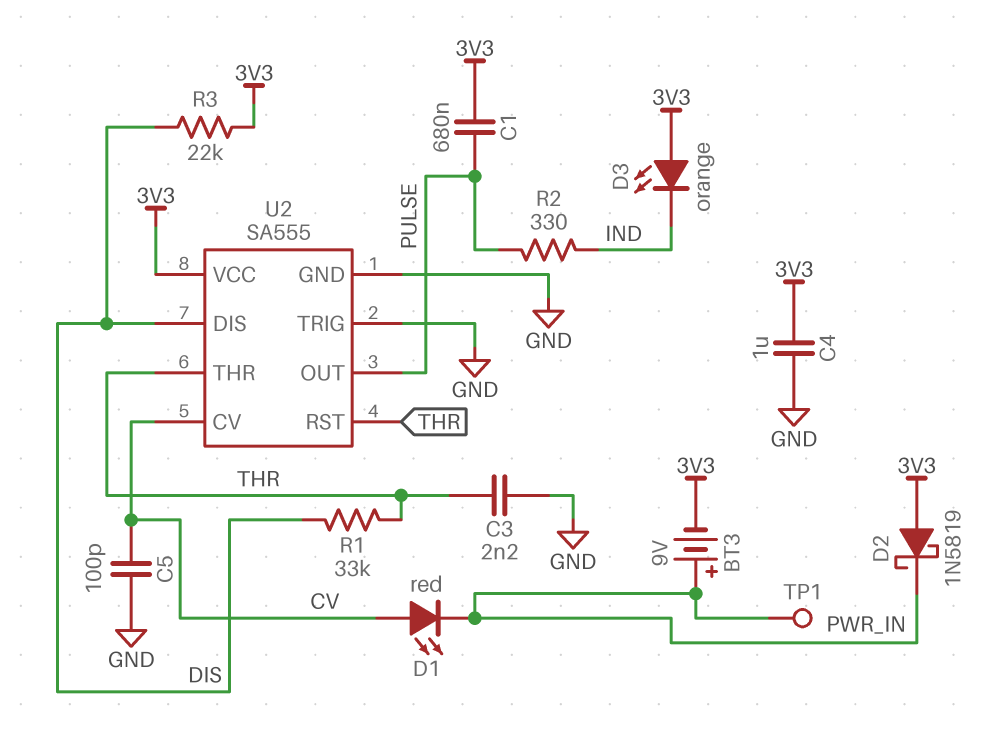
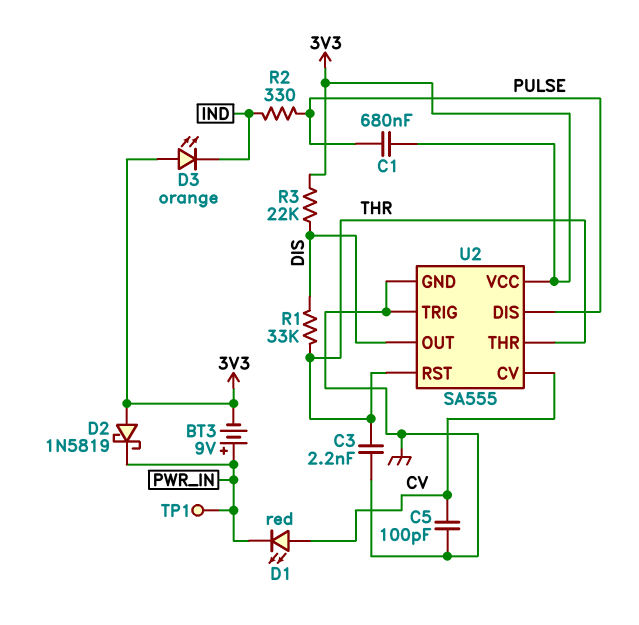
C4: 1uF (3V3, GND) -> none
U2 pin DIS: DIS -> PULSE
U2 pin OUT: PULSE -> DIS

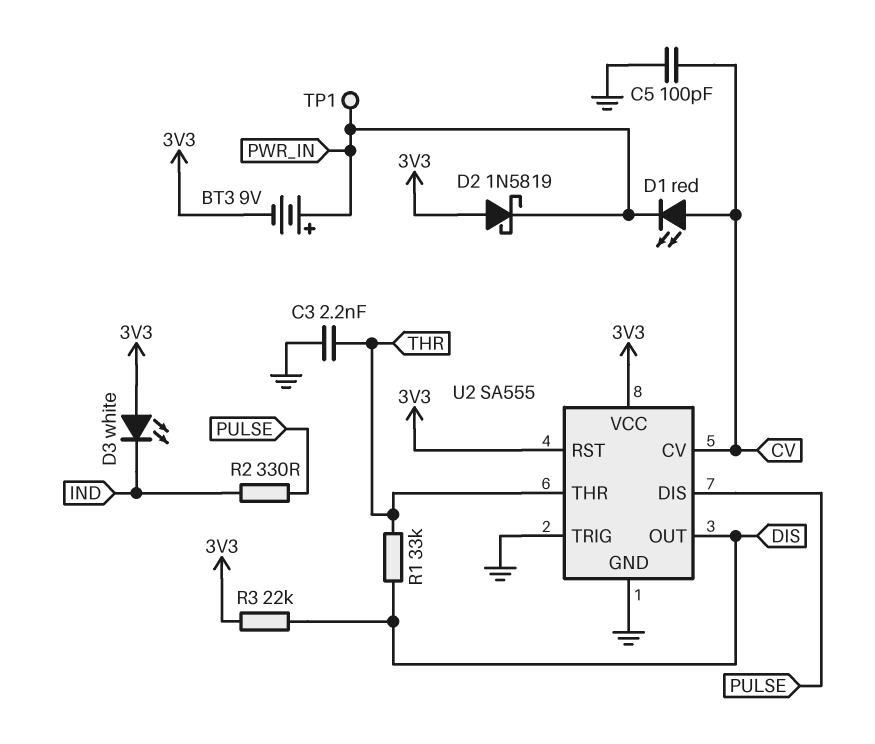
C1: 680nF (3V3, PULSE) -> none
D3: LED orange (A 3V3, K IND) -> LED white (A 3V3, K IND)
U2 pin RST: THR -> 3V3

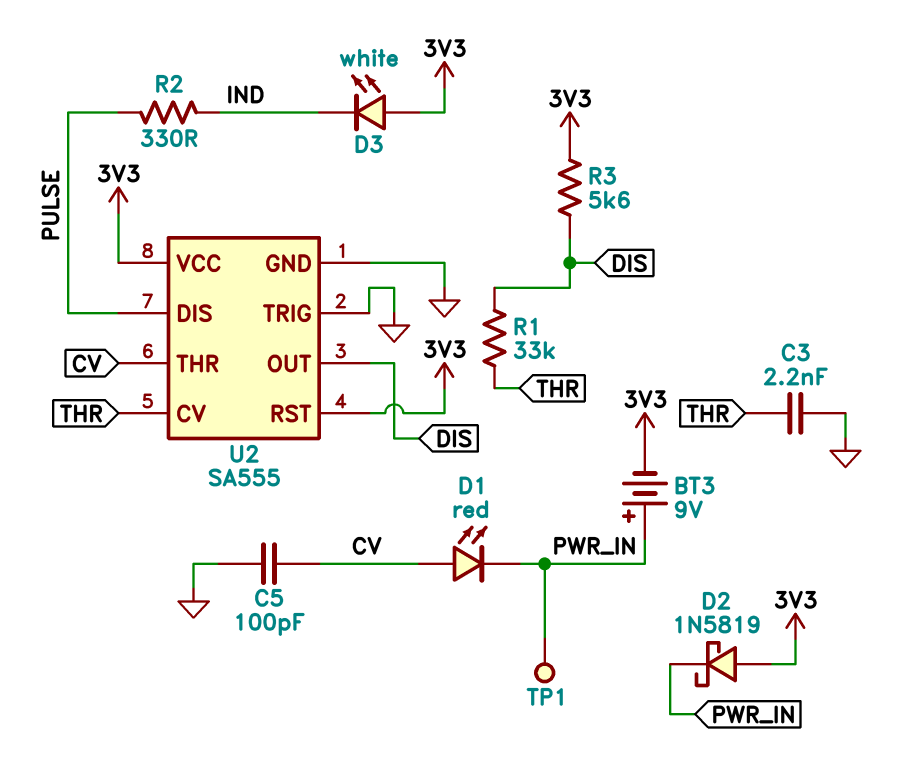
R3: 22k (3V3, DIS) -> 5.6k (3V3, DIS)
U2 pin CV: CV -> THR
U2 pin THR: THR -> CV

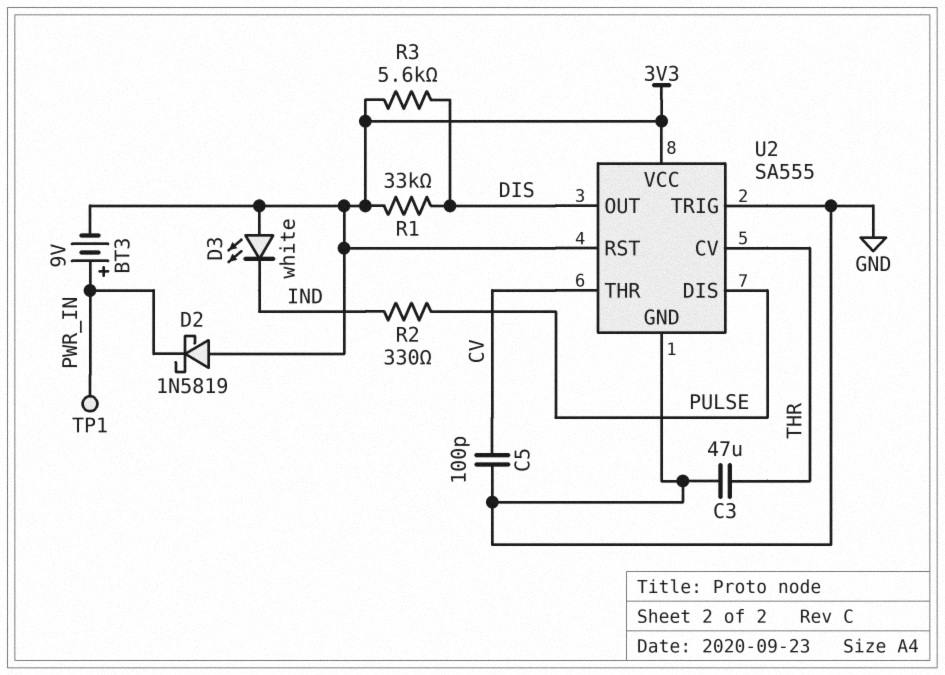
C3: 2.2nF (GND, THR) -> 47uF (GND, THR)
D1: LED red (A CV, K PWR_IN) -> none
R1: 33k (DIS, THR) -> 33k (3V3, DIS)

